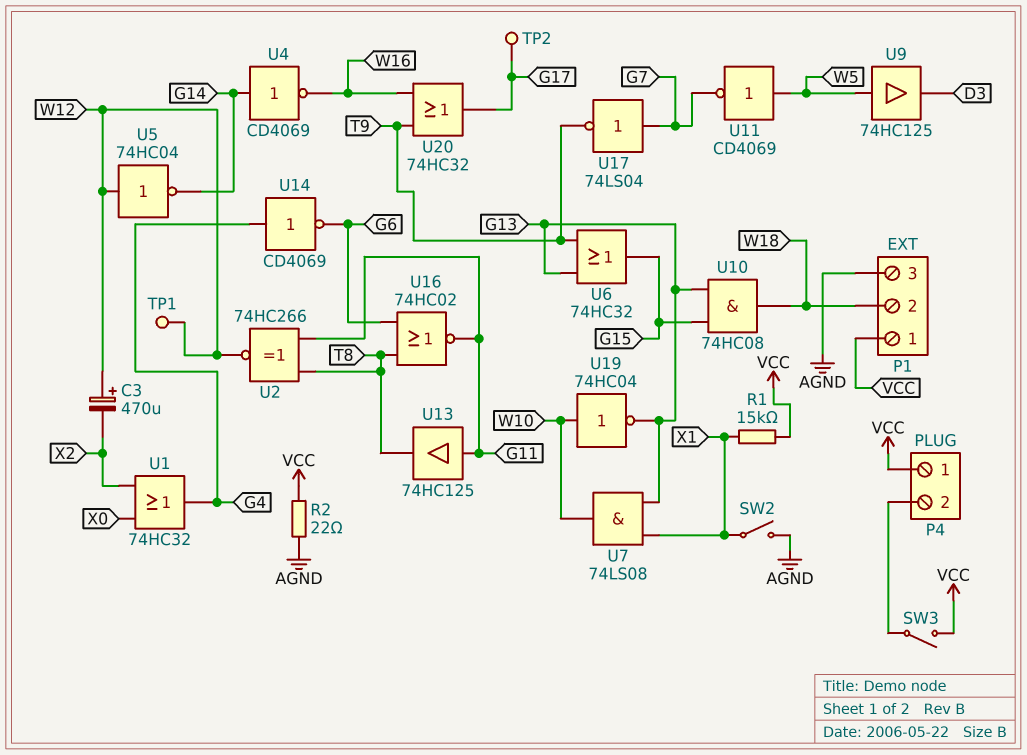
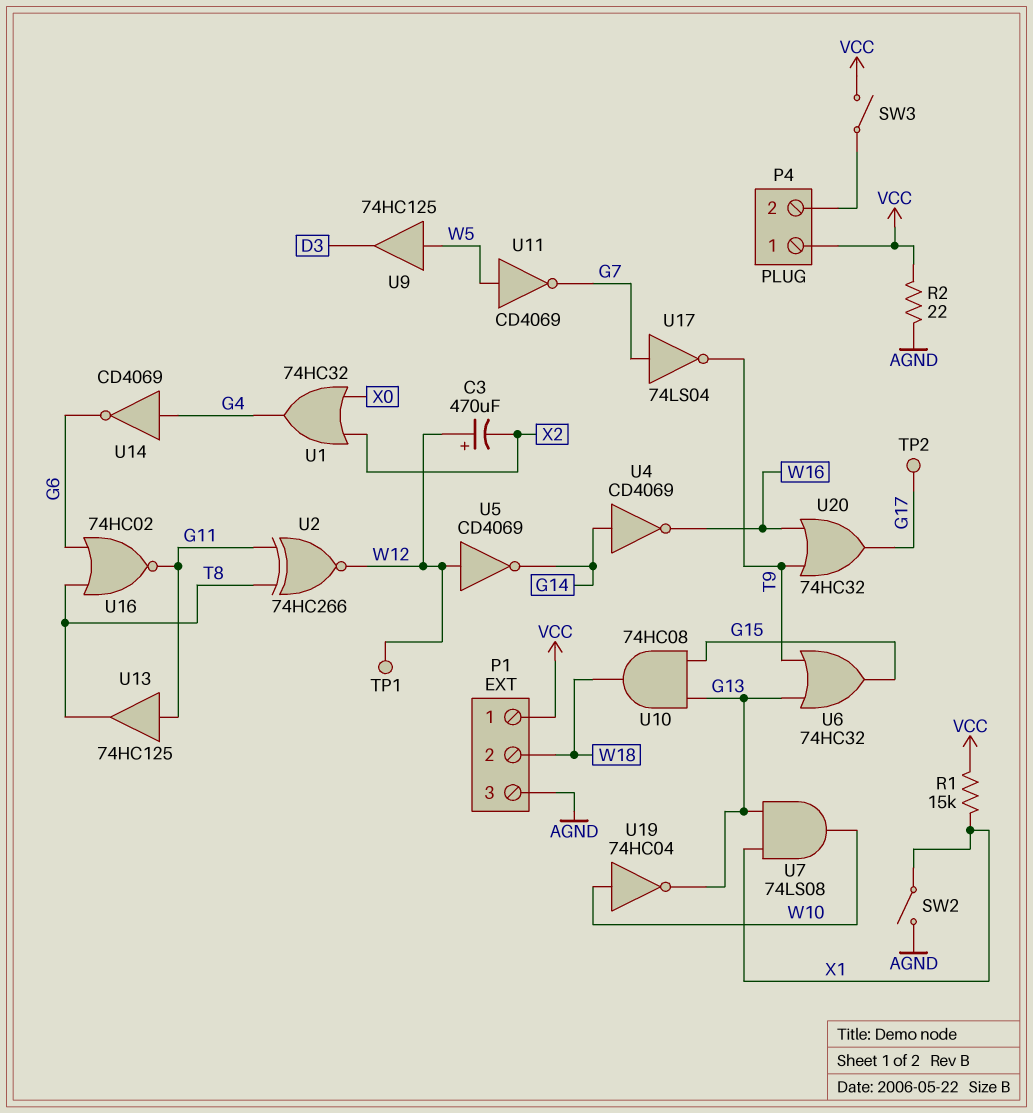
U5: NOT 74HC04 (in W12, out G14) -> NOT CD4069 (in W12, out G14)

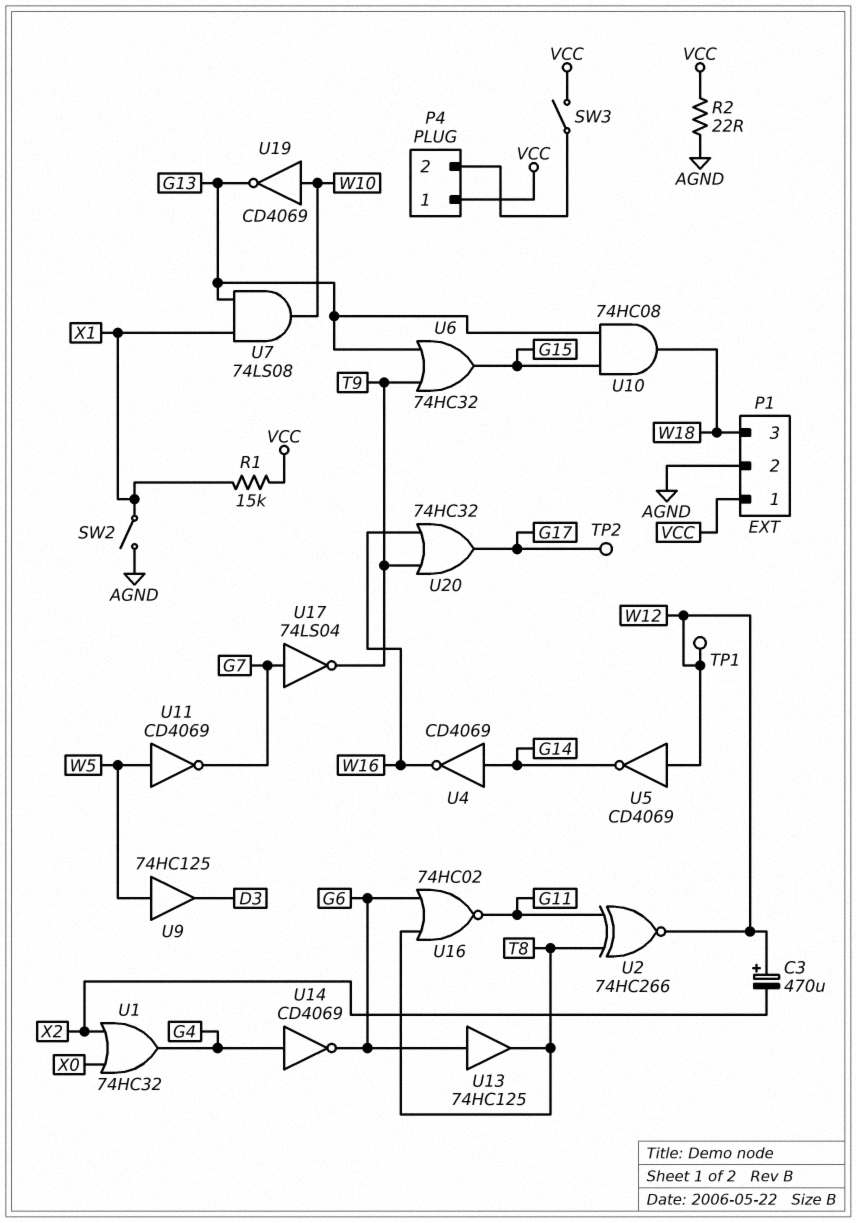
P1 pin 2: W18 -> AGND
P1 pin 3: AGND -> W18
U13: buffer 74HC125 (in G11, out T8) -> buffer 74HC125 (in G6, out T8)
U19: NOT 74HC04 (in W10, out G13) -> NOT CD4069 (in W10, out G13)

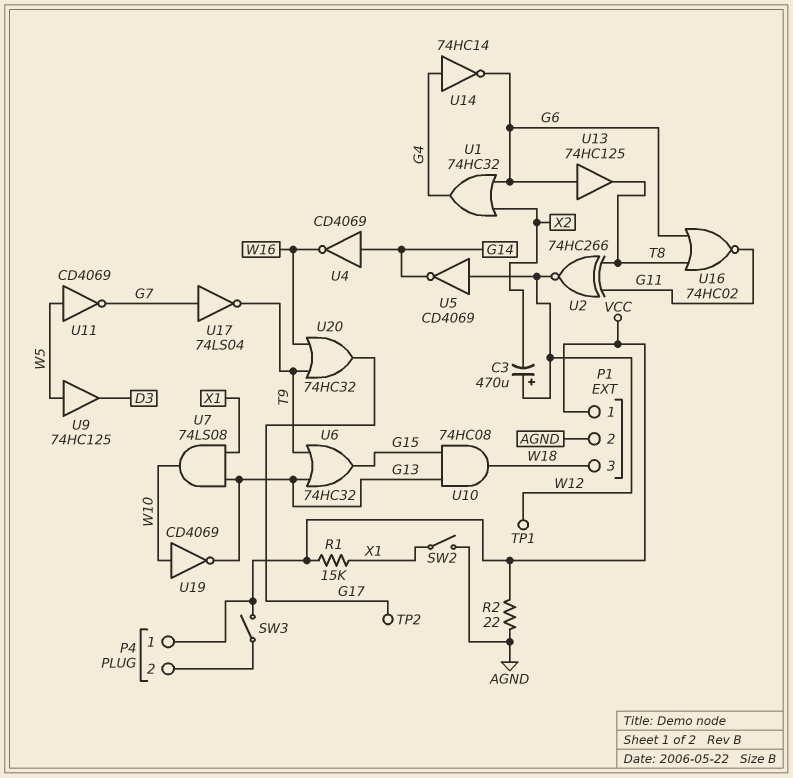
U1: OR 74HC32 (in X0, in X2, out G4) -> OR 74HC32 (in G6, in X2, out G4)
U14: NOT CD4069 (in G4, out G6) -> NOT 74HC14 (in G4, out G6)

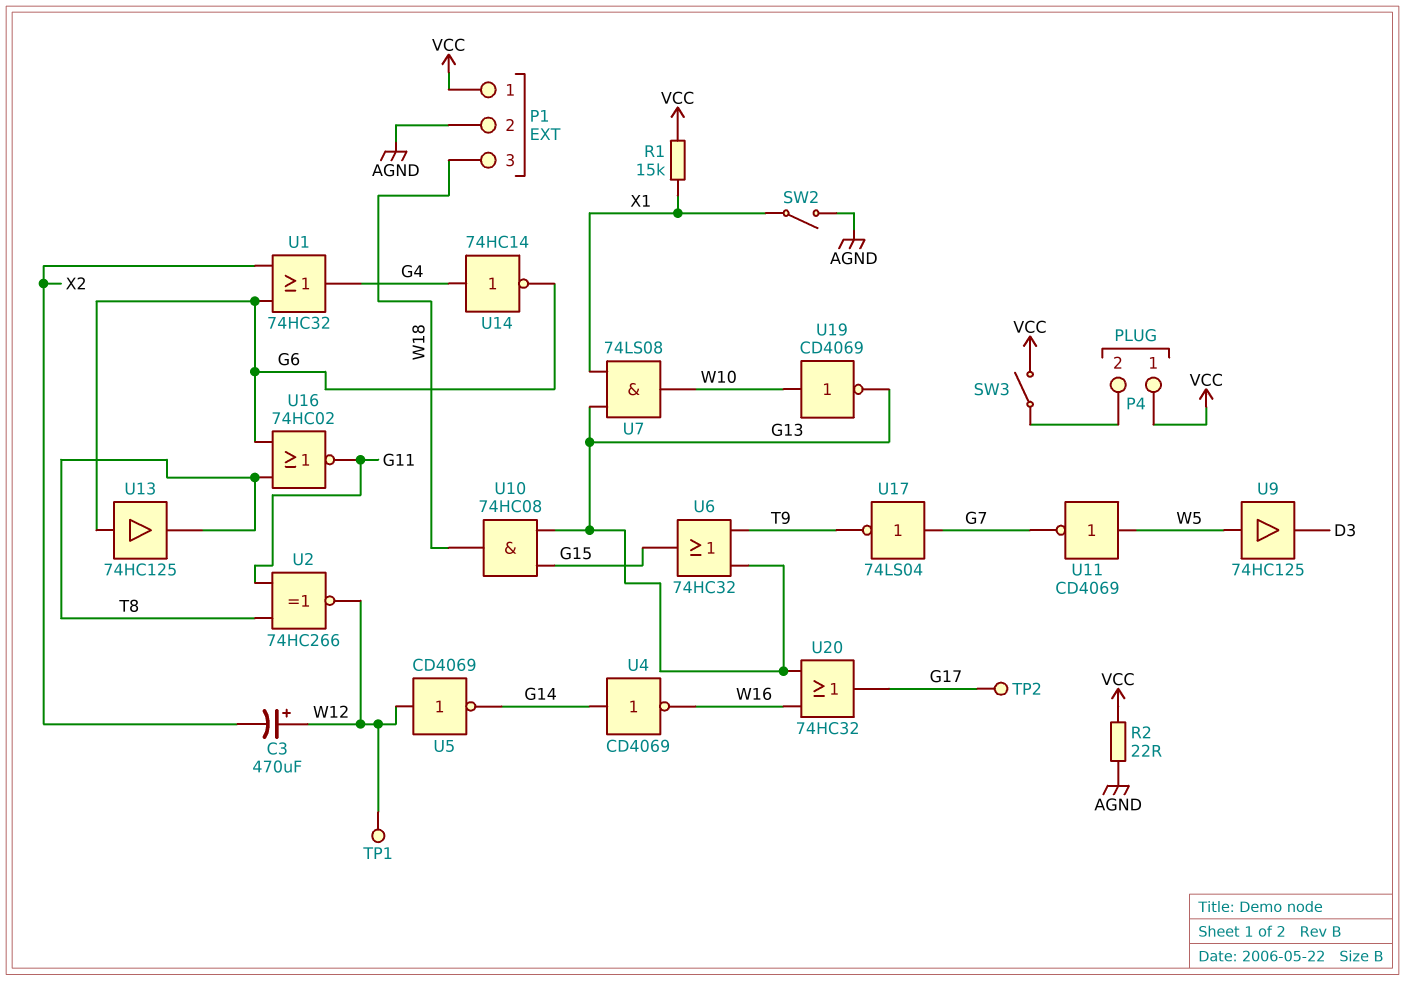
U20: OR 74HC32 (in T9, in W16, out G17) -> OR 74HC32 (in G13, in W16, out G17)

